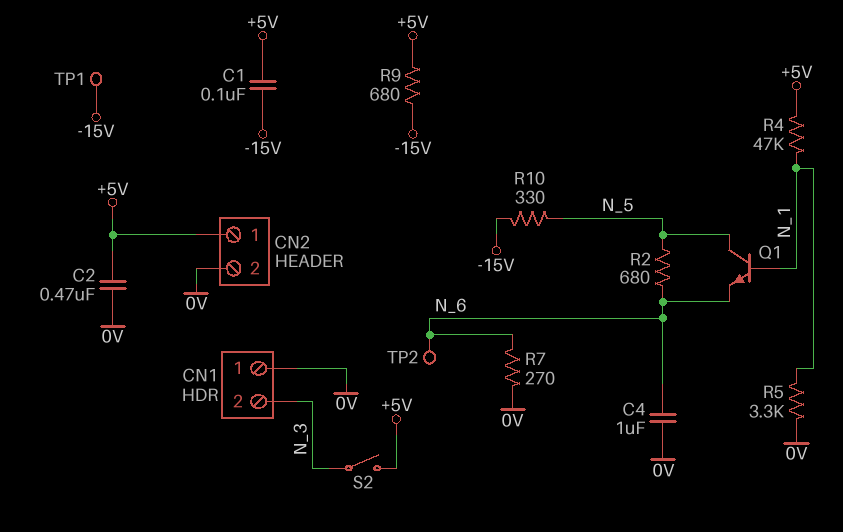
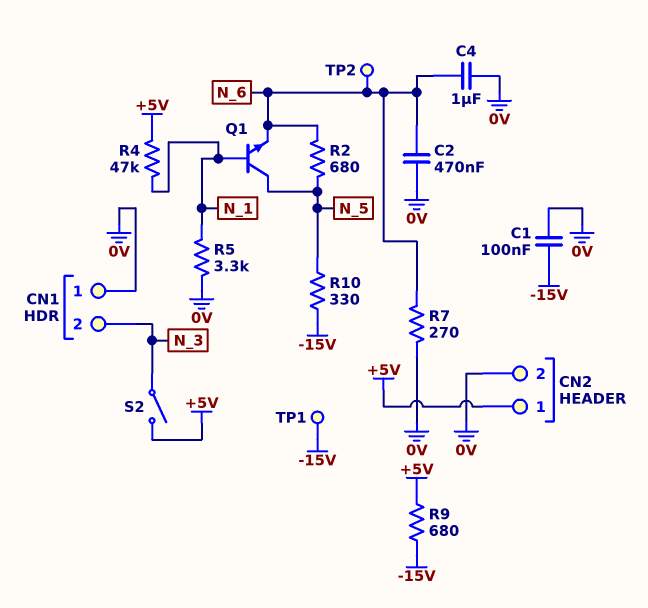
C1: 100nF (+5V, -15V) -> 100nF (-15V, 0V)
C2: 470nF (+5V, 0V) -> 470nF (0V, N_6)

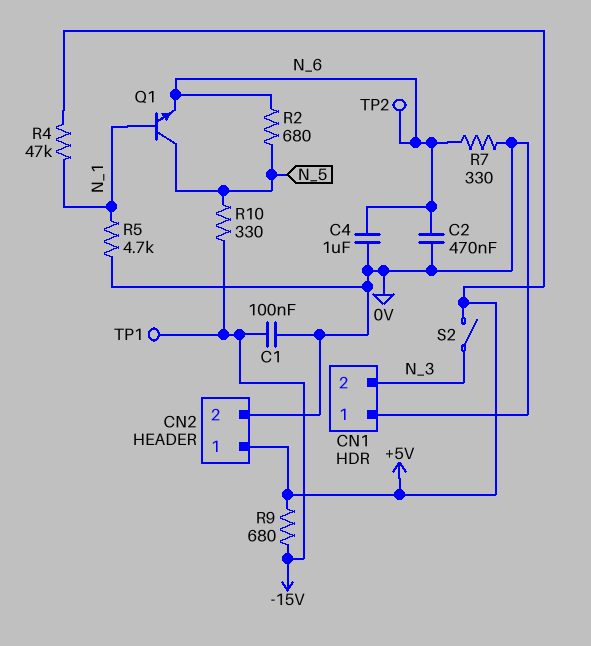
R5: 3.3k (0V, N_1) -> 4.7k (0V, N_1)
R7: 270 (0V, N_6) -> 330 (0V, N_6)

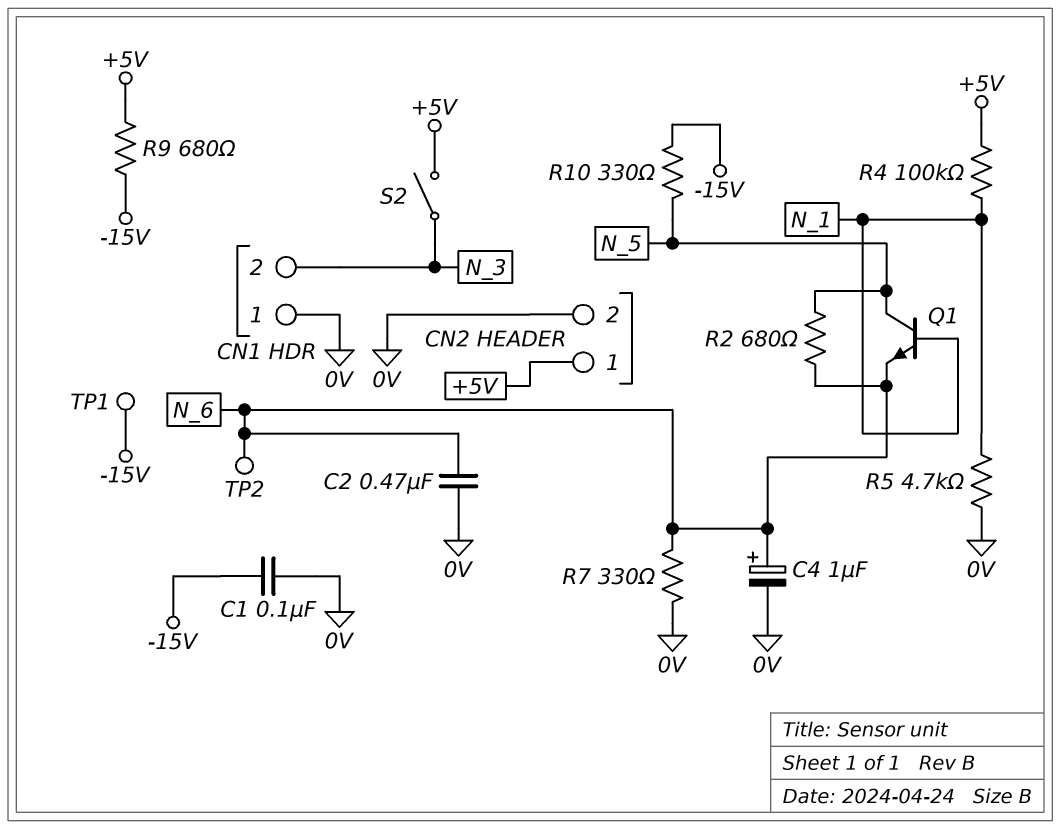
C4: 1uF (0V, N_6) -> 1uF (plus N_6, minus 0V)
R4: 47k (+5V, N_1) -> 100k (+5V, N_1)

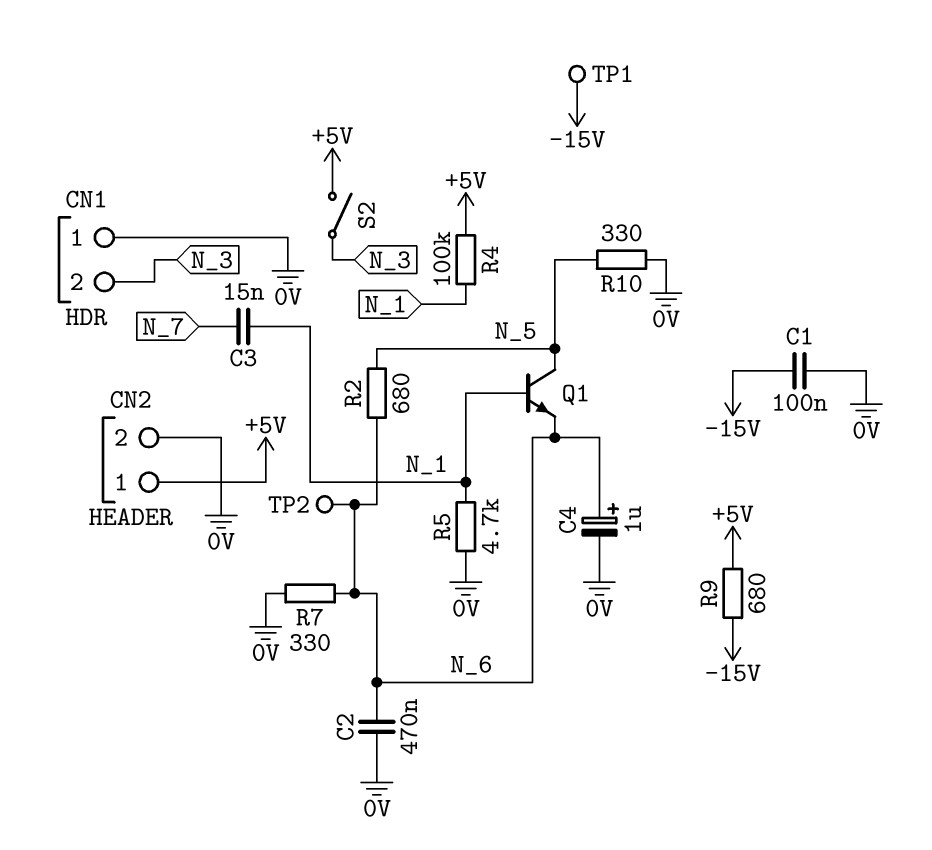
C3: none -> 15nF (N_1, N_7)
R10: 330 (-15V, N_5) -> 330 (0V, N_5)

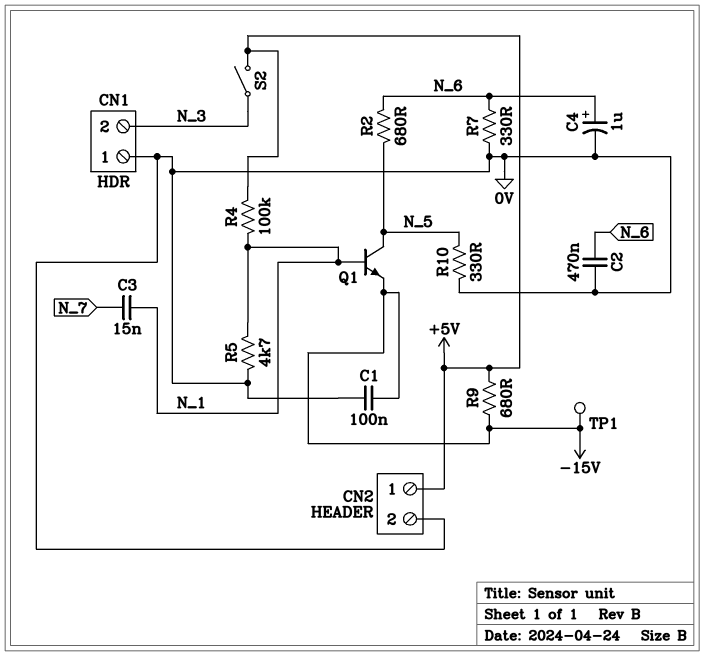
Q1: NPN (B N_1, C N_5, E N_6) -> NPN (B N_1, C N_5, E -15V)
TP2: test point (N_6) -> none

